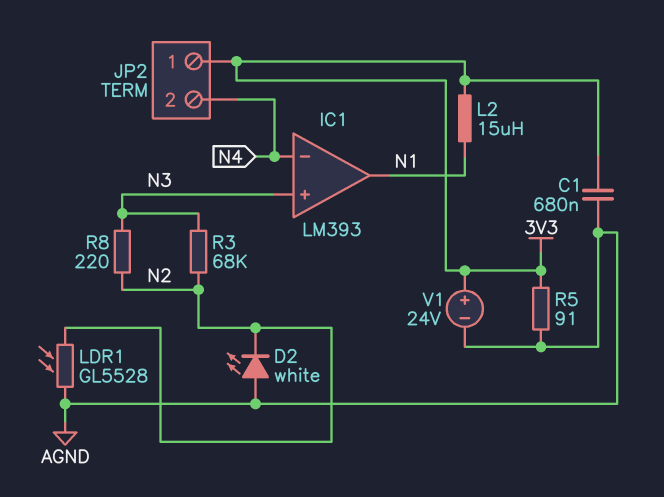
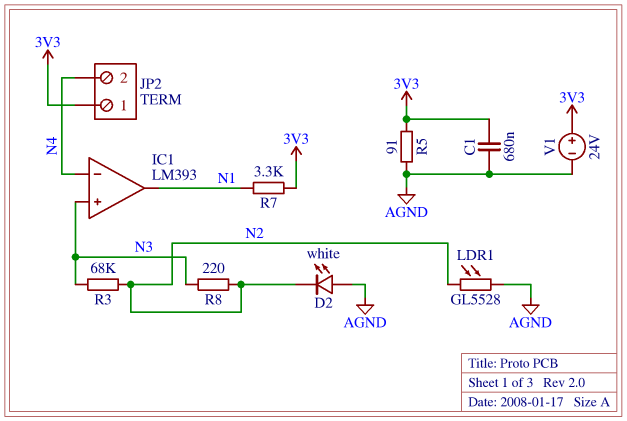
L2: 15uH (3V3, N1) -> none
R7: none -> 3.3k (3V3, N1)

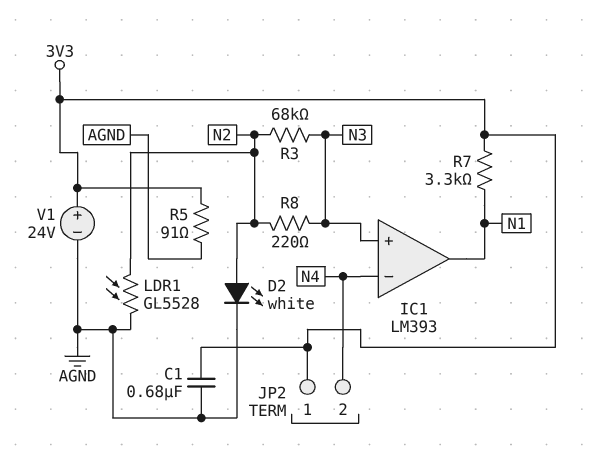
D2: LED white (A AGND, K N2) -> LED white (A N2, K AGND)

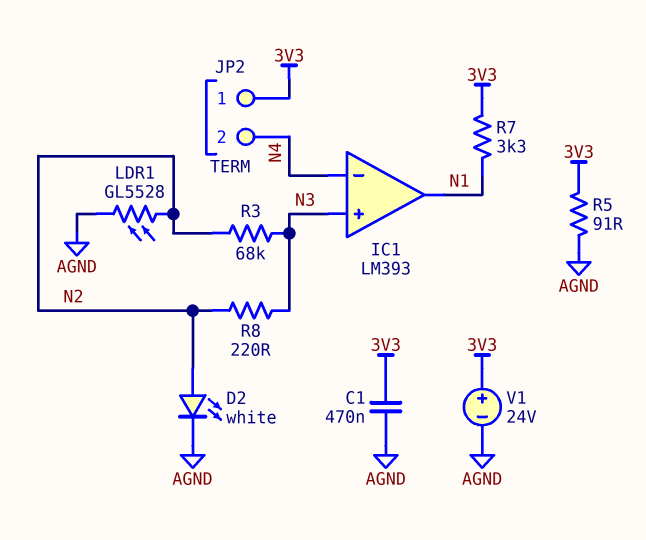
C1: 680nF (3V3, AGND) -> 470nF (3V3, AGND)

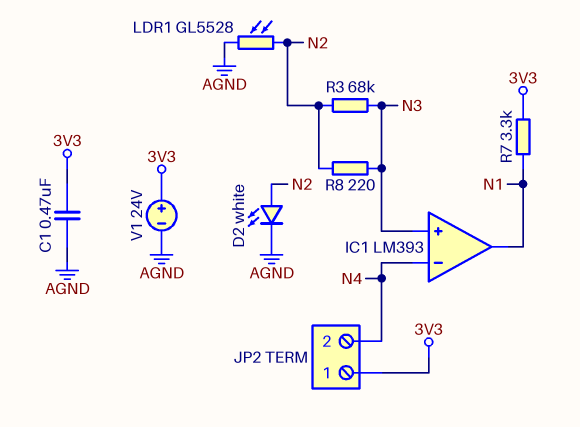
R5: 91 (3V3, AGND) -> none

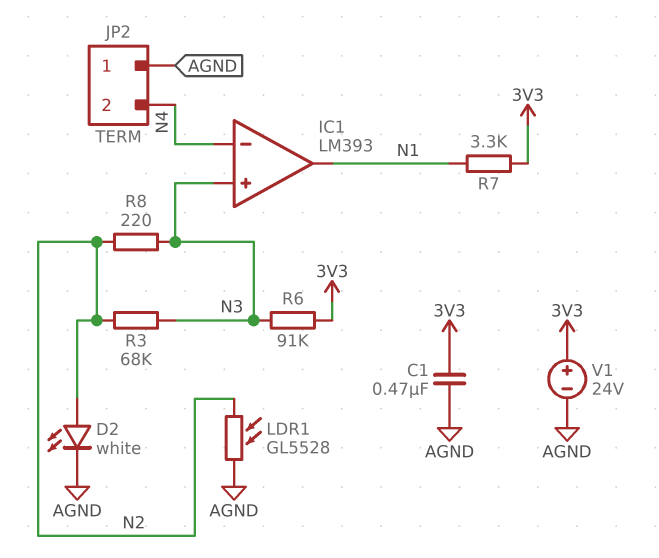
JP2 pin 1: 3V3 -> AGND
R6: none -> 91k (3V3, N3)

